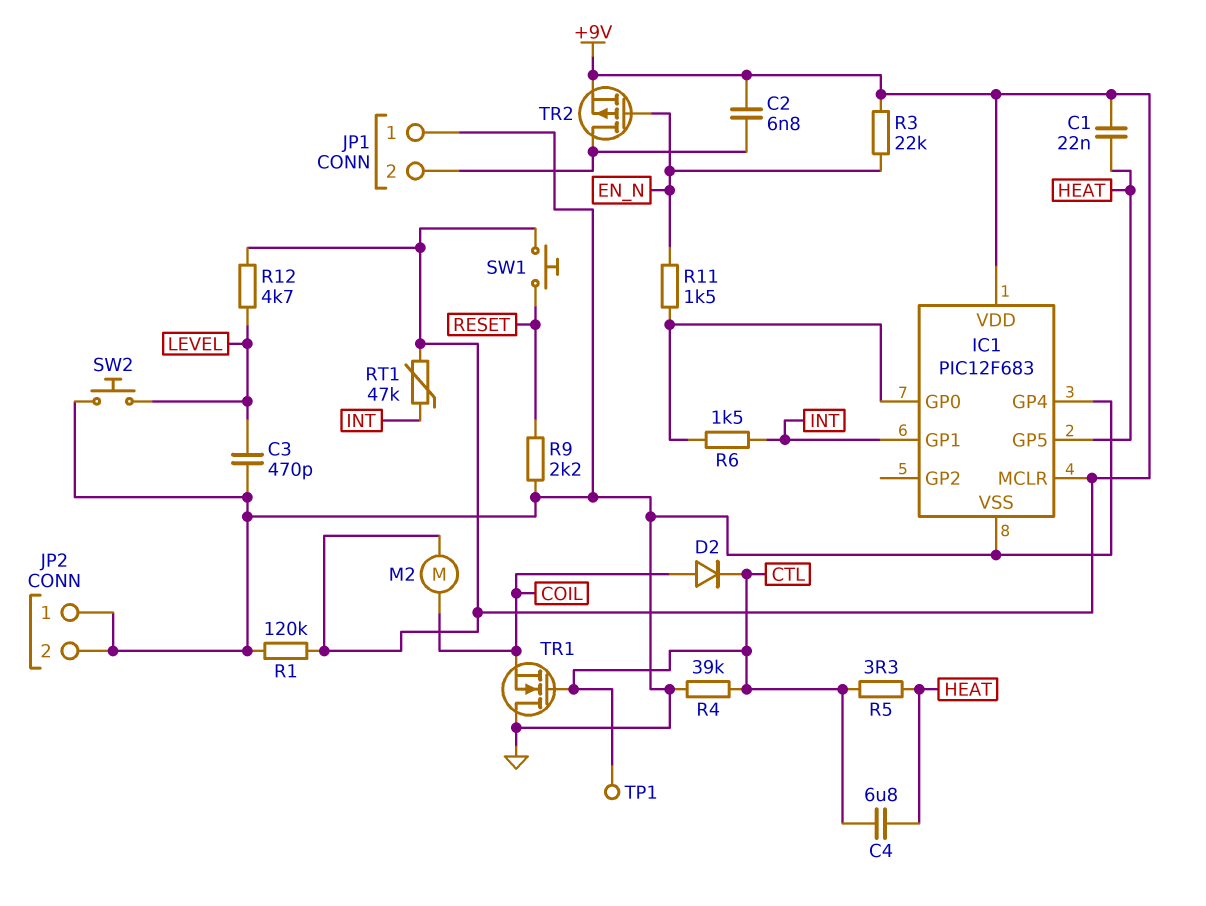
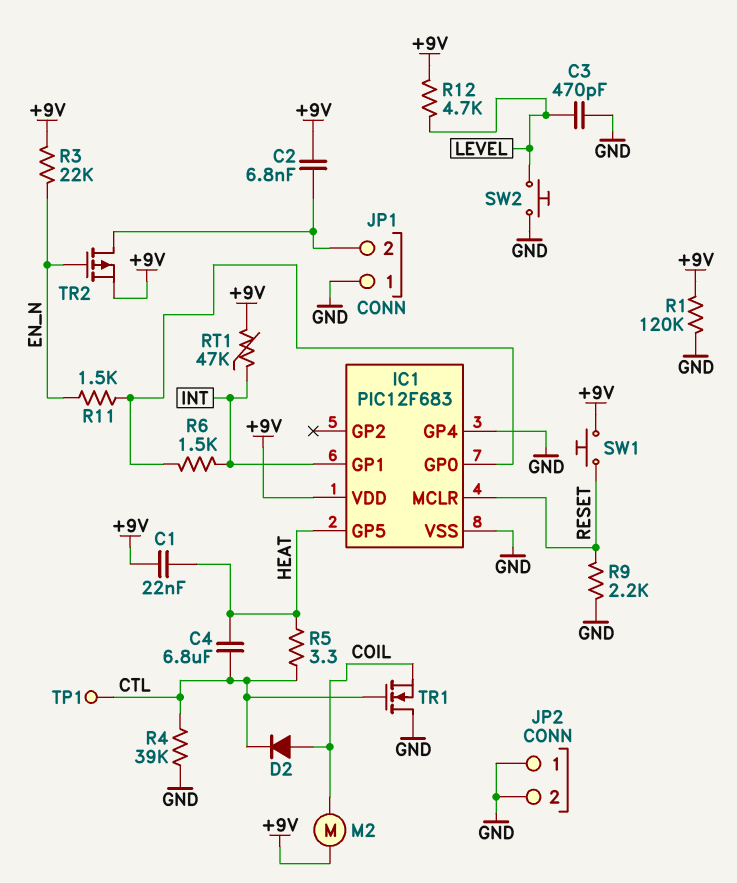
IC1 pin MCLR: +9V -> RESET

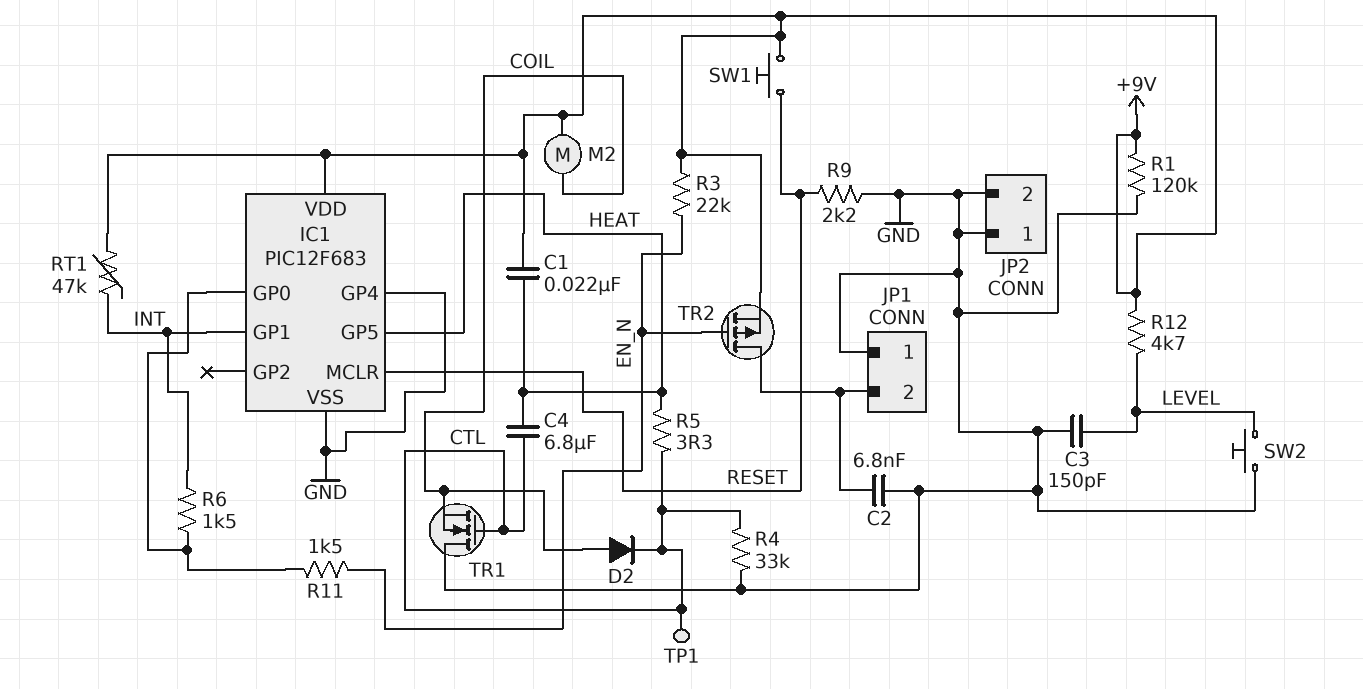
C2: 6.8nF (+9V, JP1/2) -> 6.8nF (GND, JP1/2)
C3: 470pF (GND, LEVEL) -> 150pF (GND, LEVEL)
R4: 39k (CTL, GND) -> 33k (CTL, GND)

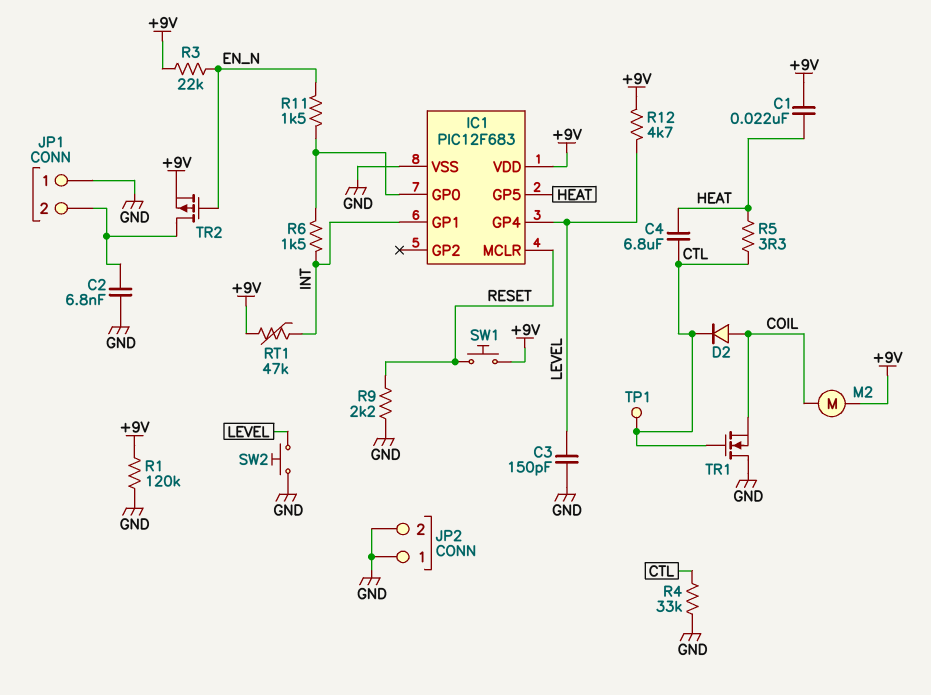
IC1 pin GP4: GND -> LEVEL

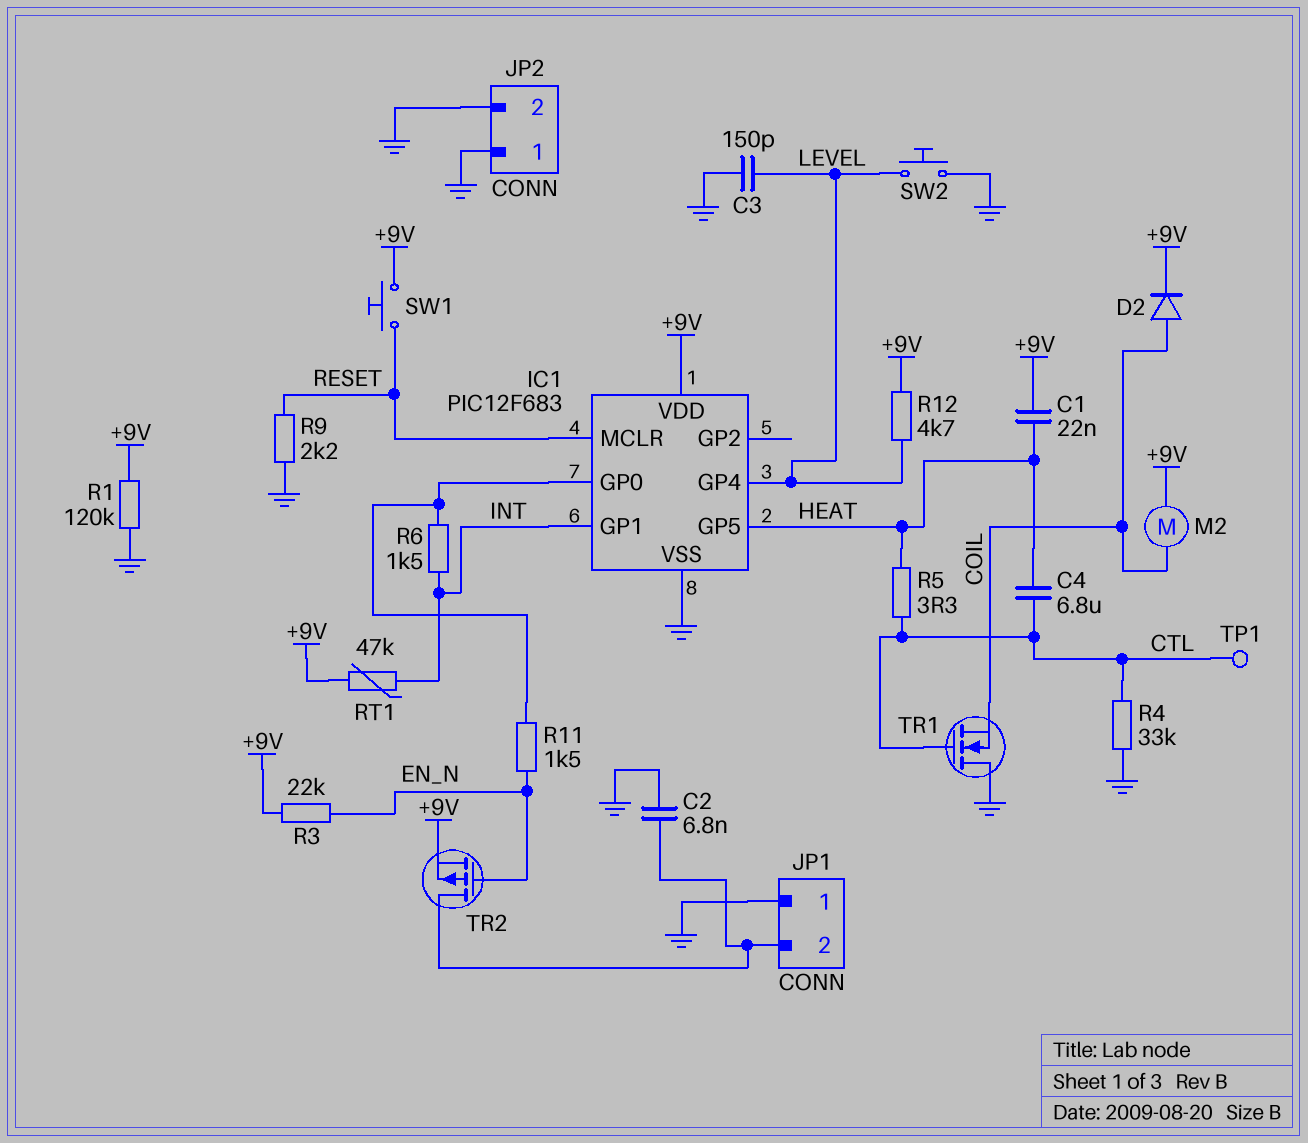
D2: diode (A COIL, K CTL) -> diode (A COIL, K +9V)

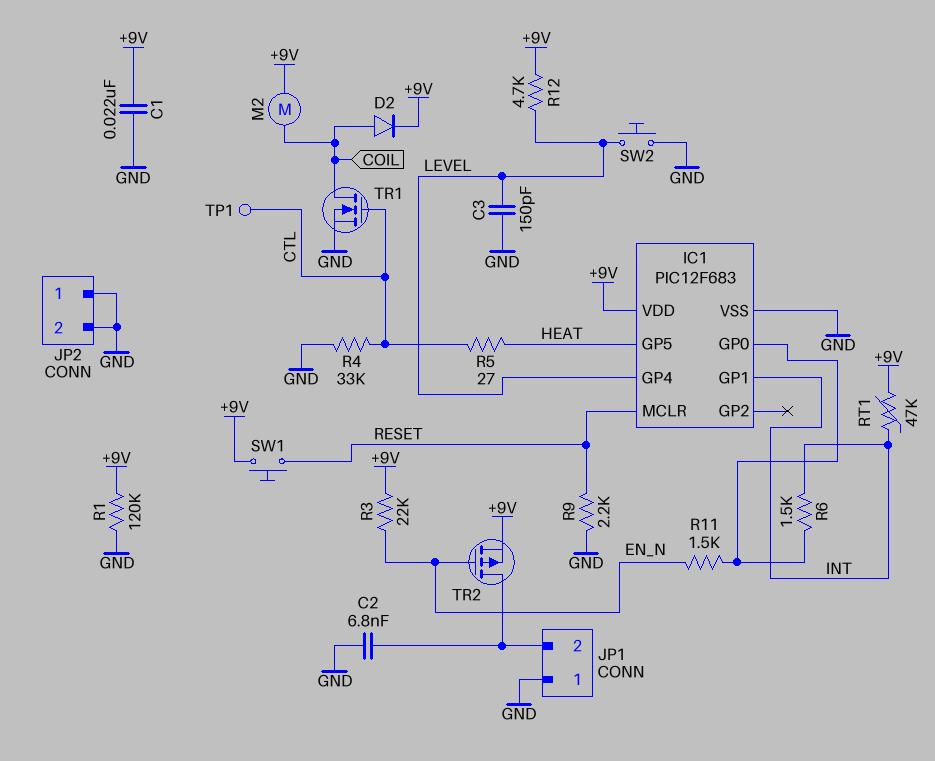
C1: 22nF (+9V, HEAT) -> 22nF (+9V, GND)
C4: 6.8uF (CTL, HEAT) -> none
R5: 3.3 (CTL, HEAT) -> 27 (CTL, HEAT)
TR1: NMOS (G CTL, D GND, S COIL) -> NMOS (G CTL, D COIL, S GND)

